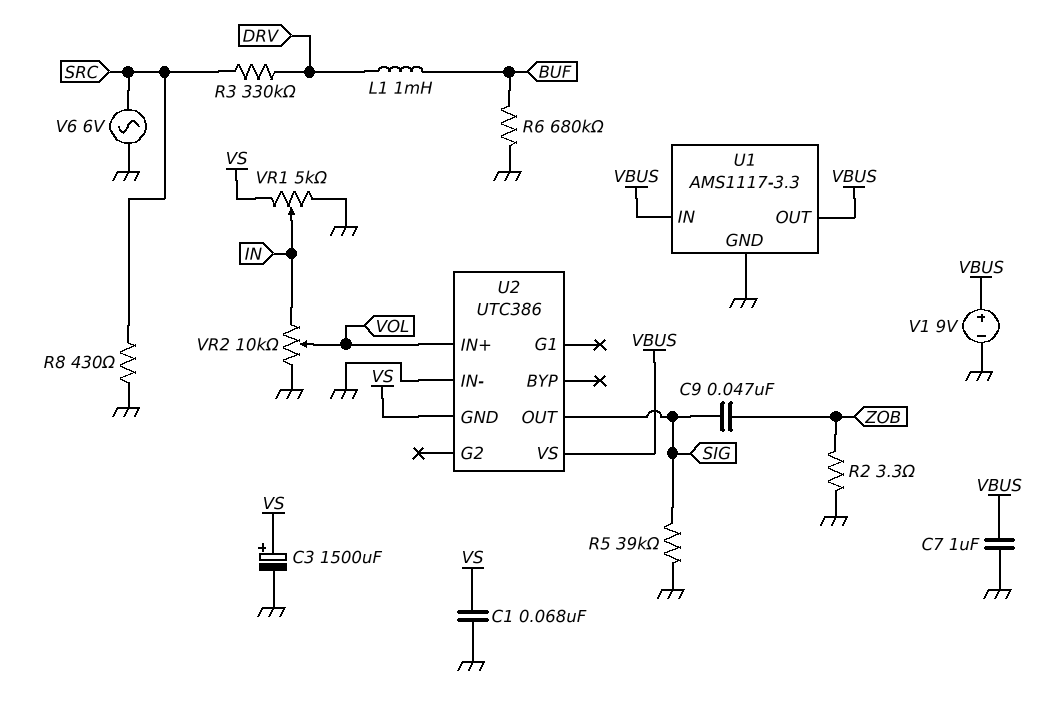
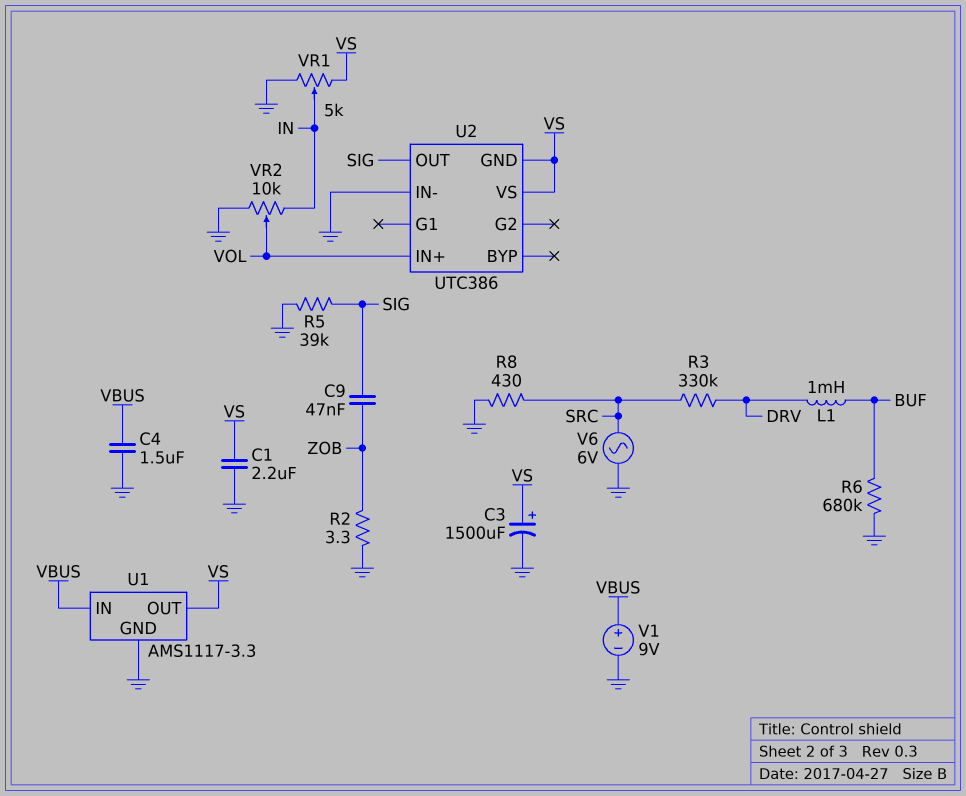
C1: 68nF (GND, VS) -> 2.2uF (GND, VS)
C4: none -> 1.5uF (GND, VBUS)
C7: 1uF (GND, VBUS) -> none
U1 pin OUT: VBUS -> VS
U2 pin VS: VBUS -> VS

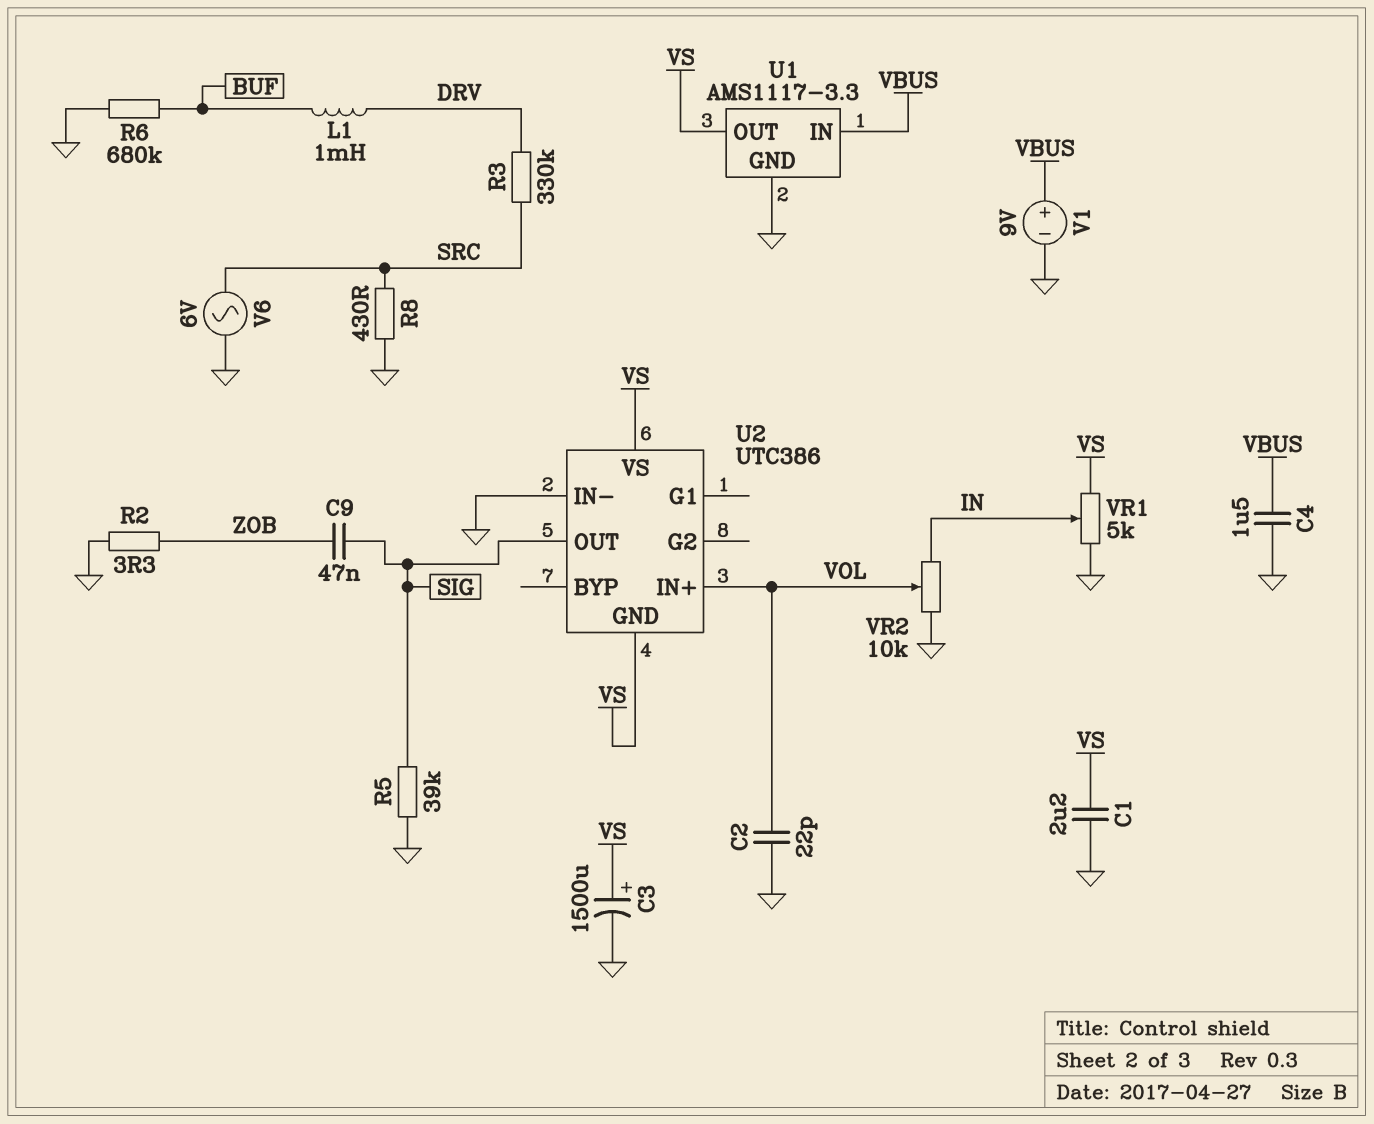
C2: none -> 22pF (GND, VOL)

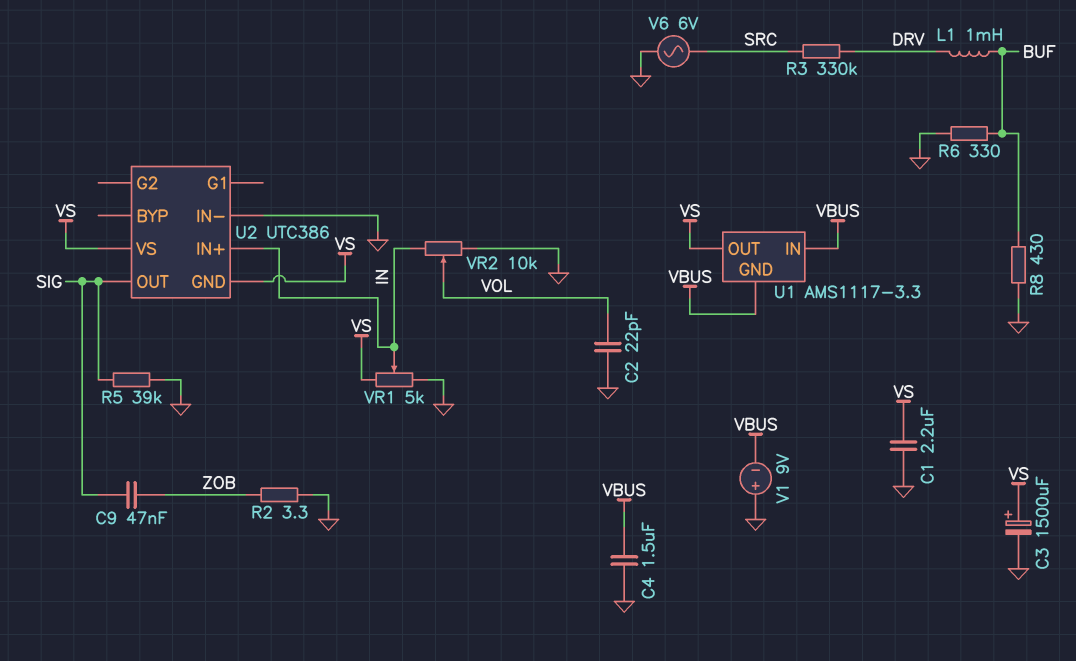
R6: 680k (BUF, GND) -> 330 (BUF, GND)
R8: 430 (GND, SRC) -> 430 (BUF, GND)
U1 pin GND: GND -> VBUS
U2 pin IN+: VOL -> IN
V1: 9V (plus VBUS, minus GND) -> 9V (plus GND, minus VBUS)

